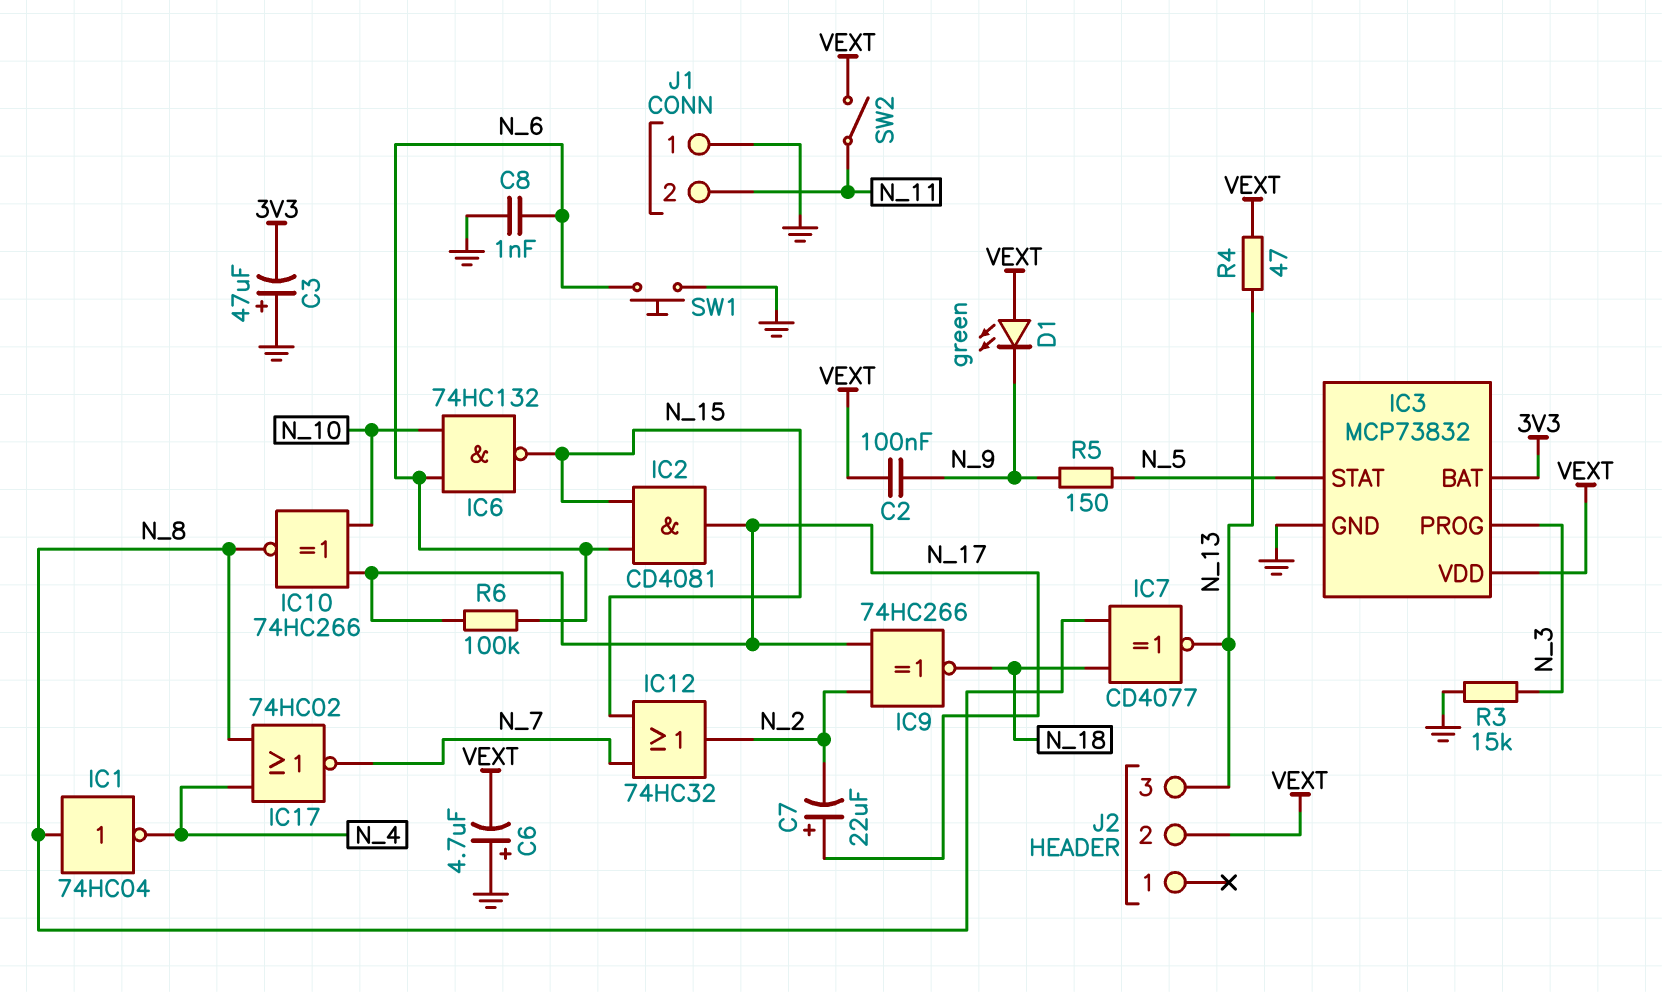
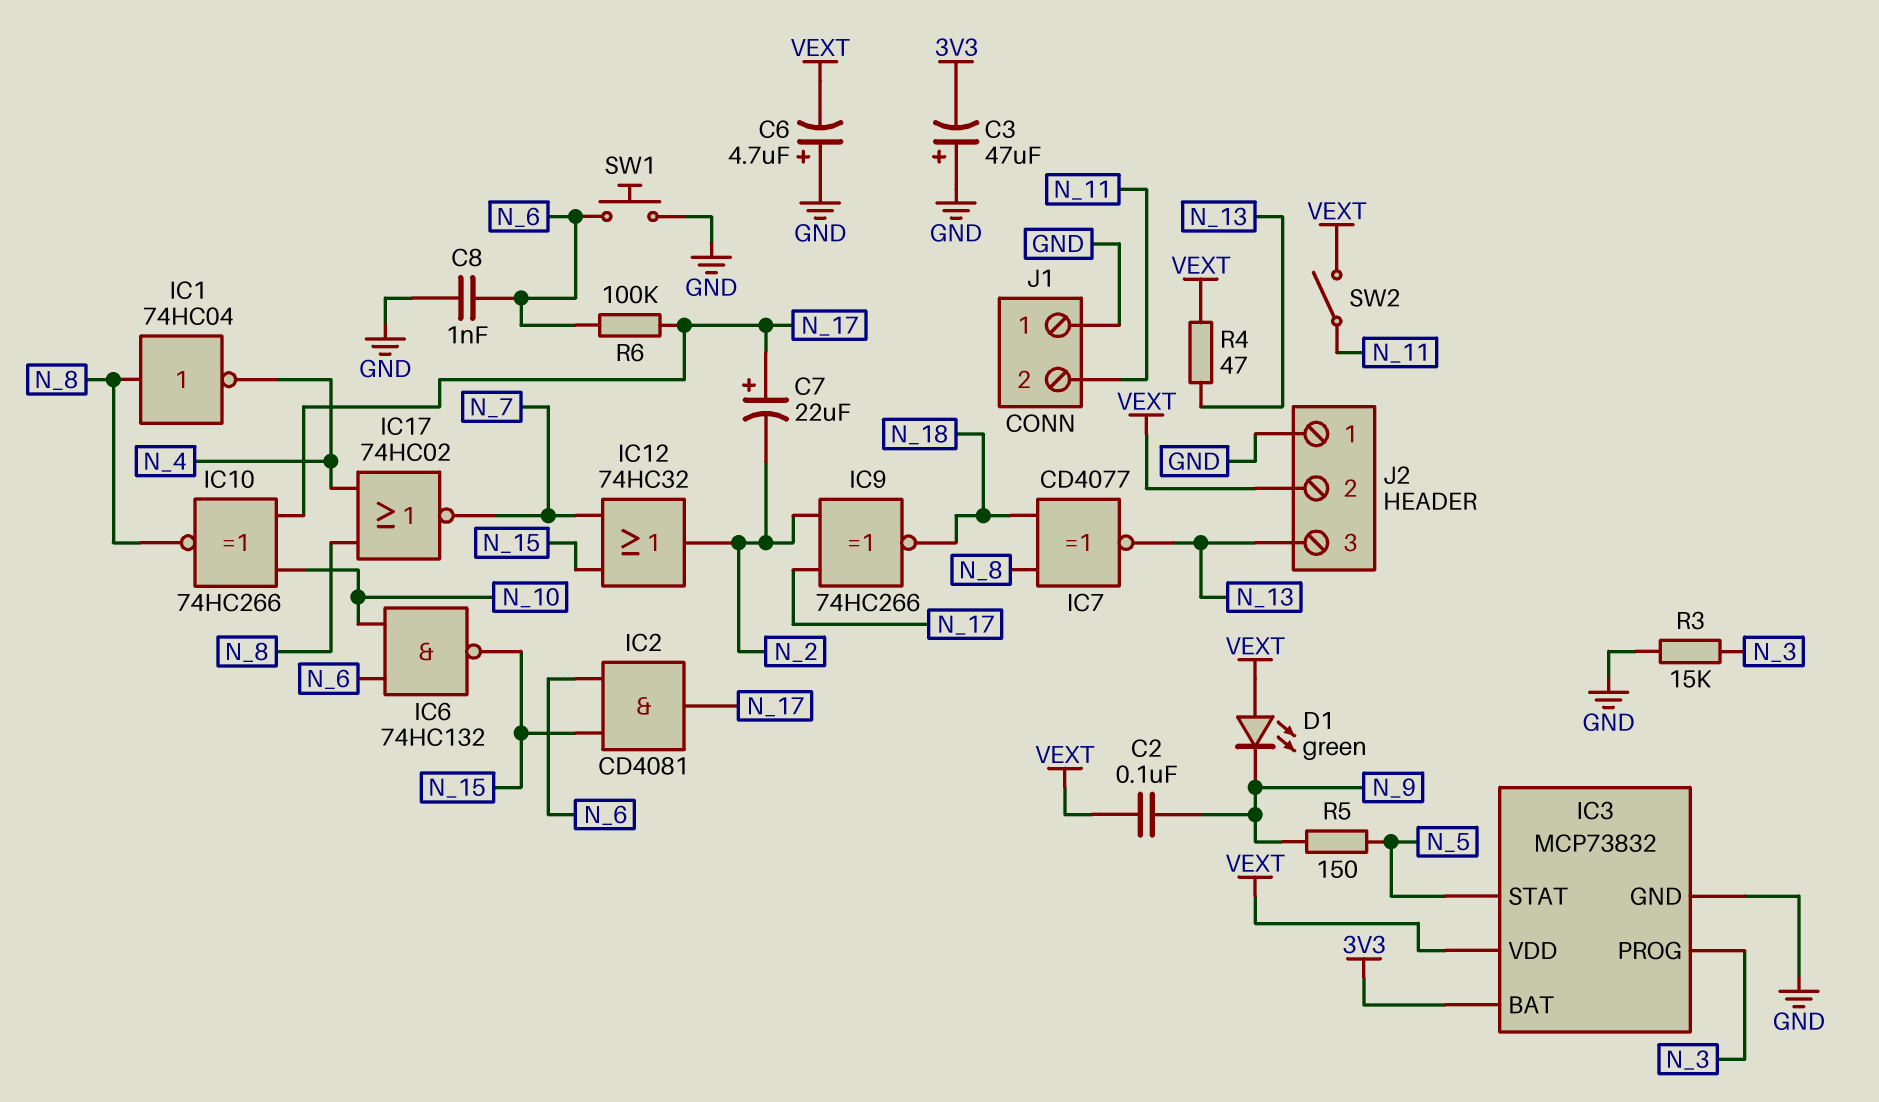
J2 pin 1: none -> GND

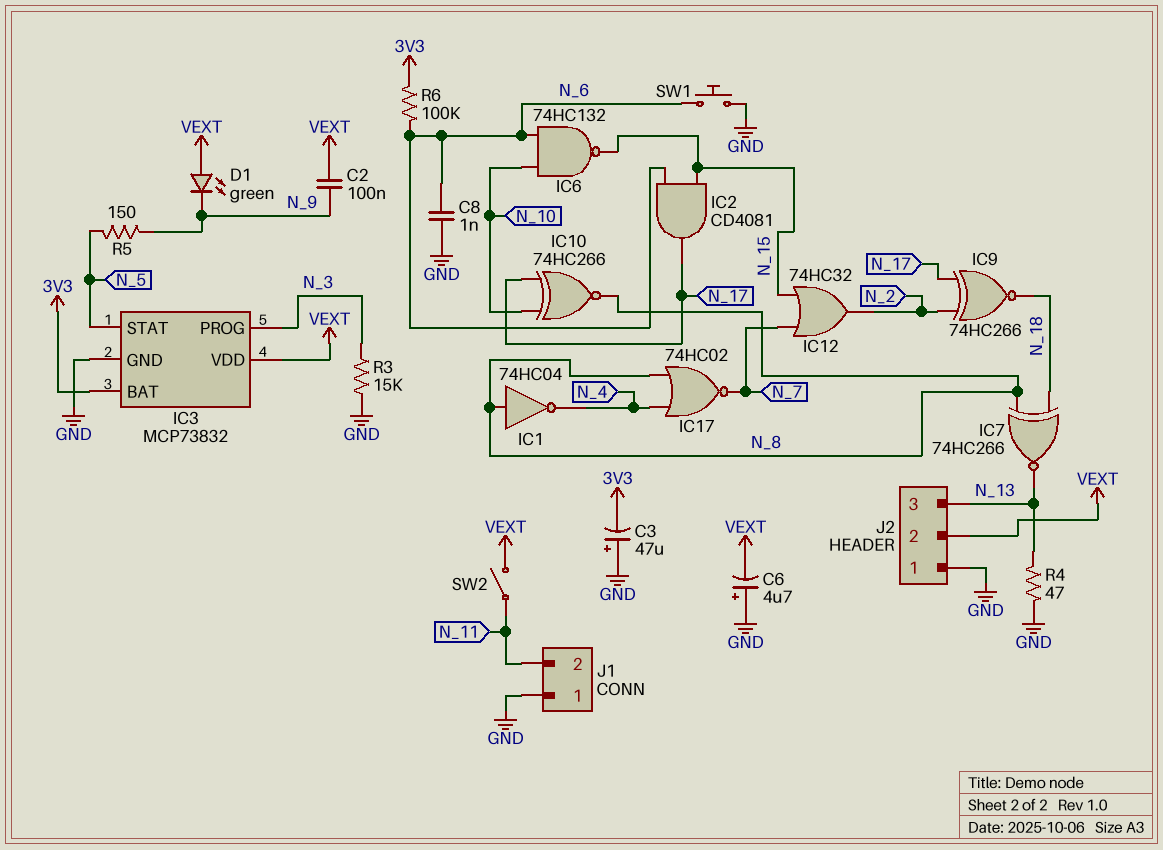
C7: 22uF (plus N_17, minus N_2) -> none
IC7: XNOR CD4077 (in N_8, in N_18, out N_13) -> XNOR 74HC266 (in N_8, in N_18, out N_13)
R4: 47 (N_13, VEXT) -> 47 (GND, N_13)
R6: 100k (N_6, N_17) -> 100k (3V3, N_6)

